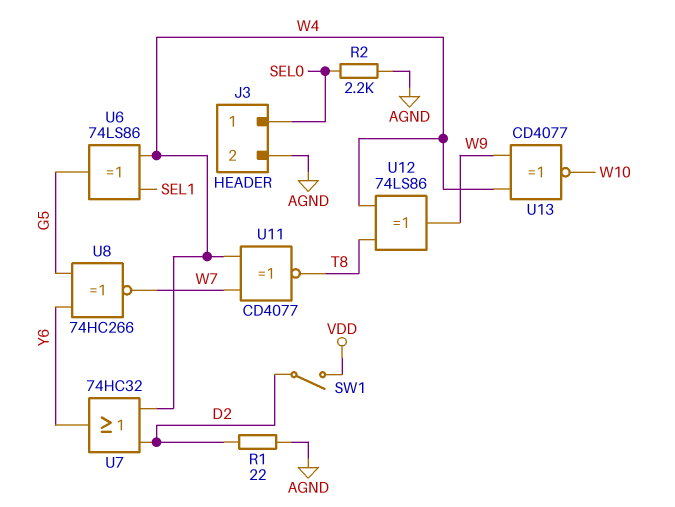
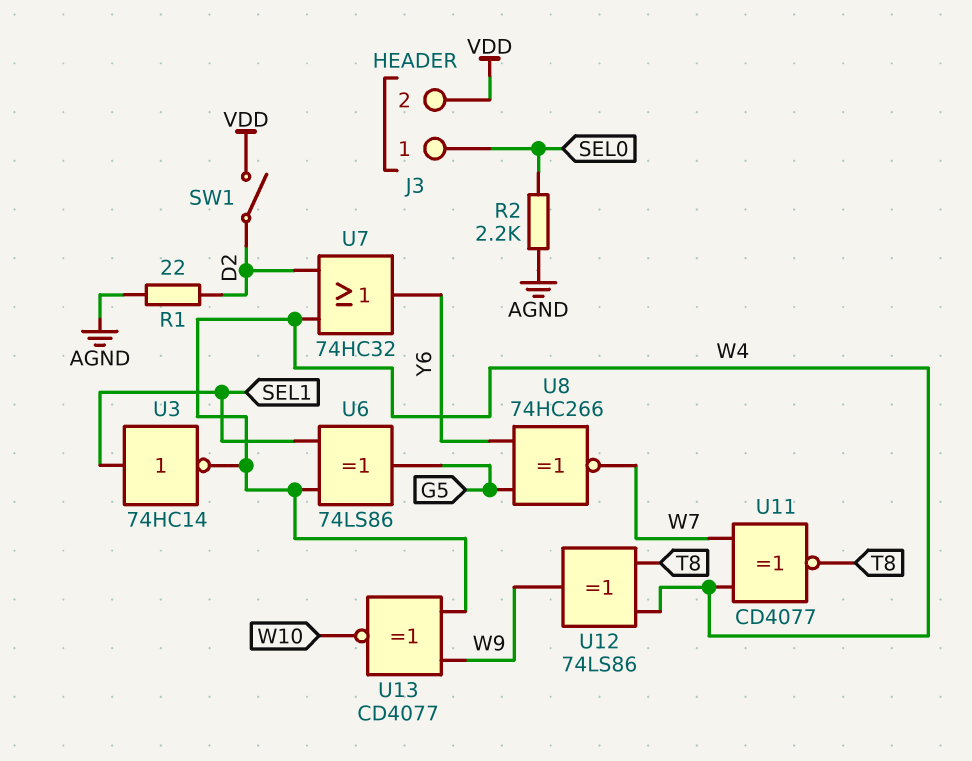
J3 pin 2: AGND -> VDD
U3: none -> NOT 74HC14 (in SEL1, out W4)

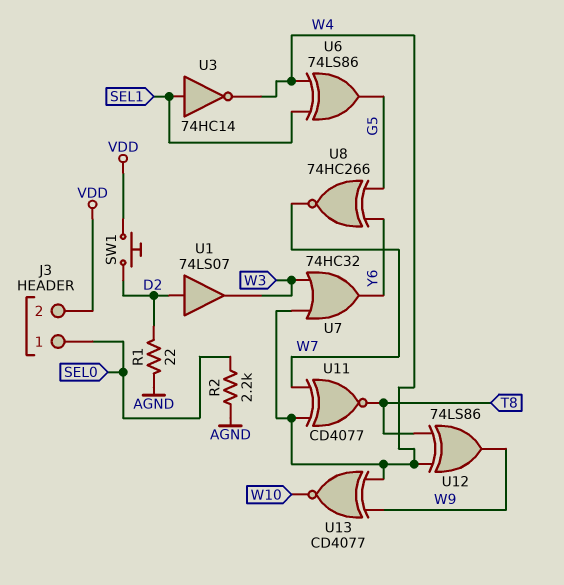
SW1: switch (D2, VDD) -> button (D2, VDD)
U1: none -> buffer 74LS07 (in D2, out W3)
U7: OR 74HC32 (in D2, in W4, out Y6) -> OR 74HC32 (in W3, in W4, out Y6)

